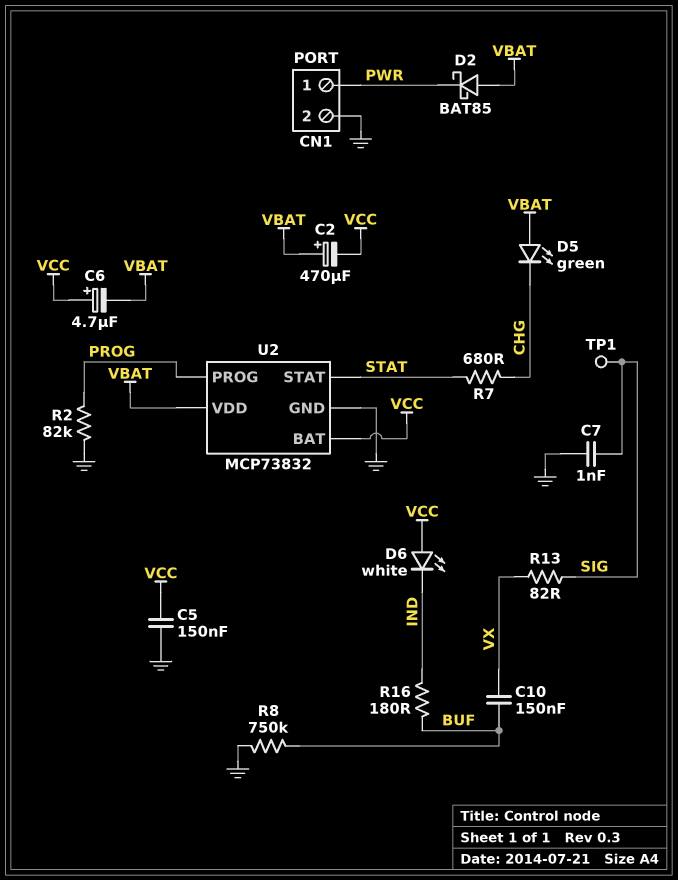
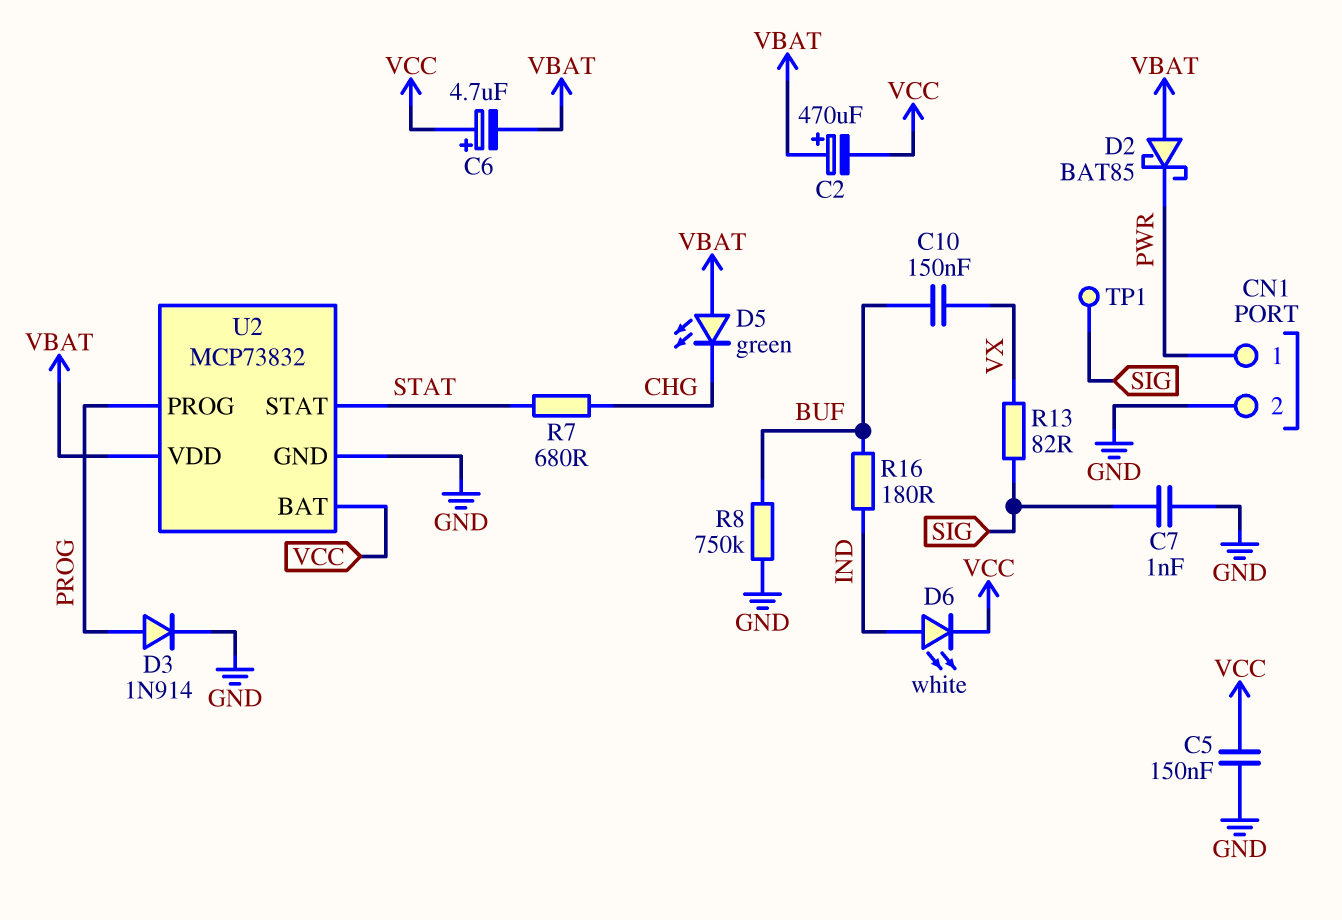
D3: none -> diode 1N914 (A PROG, K GND)
D6: LED white (A VCC, K IND) -> LED white (A IND, K VCC)
R2: 82k (GND, PROG) -> none

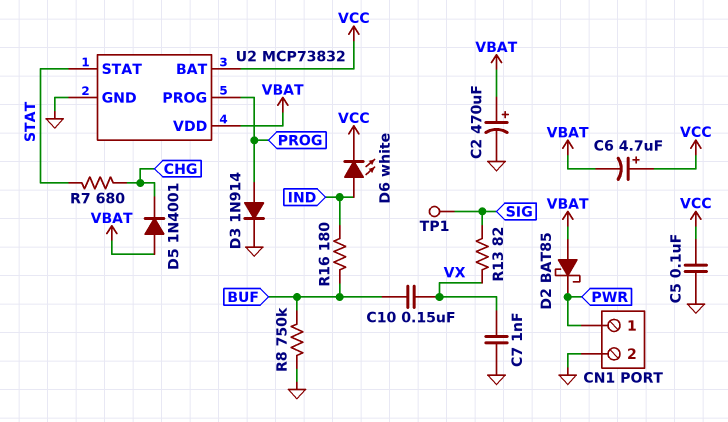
C2: 470uF (plus VBAT, minus VCC) -> 470uF (plus VBAT, minus GND)
C5: 150nF (GND, VCC) -> 100nF (GND, VCC)
C7: 1nF (GND, SIG) -> 1nF (GND, VX)
D5: LED green (A VBAT, K CHG) -> diode 1N4001 (A VBAT, K CHG)

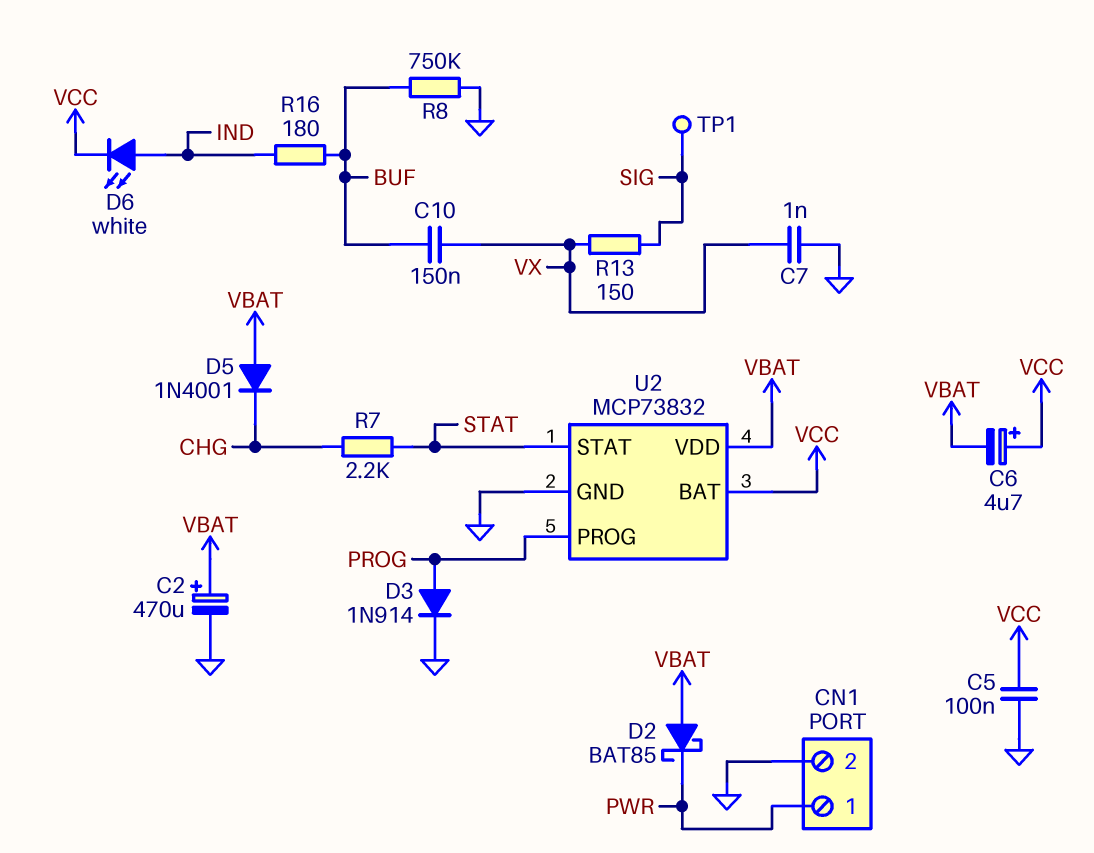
R7: 680 (CHG, STAT) -> 2.2k (CHG, STAT)
R13: 82 (SIG, VX) -> 150 (SIG, VX)

